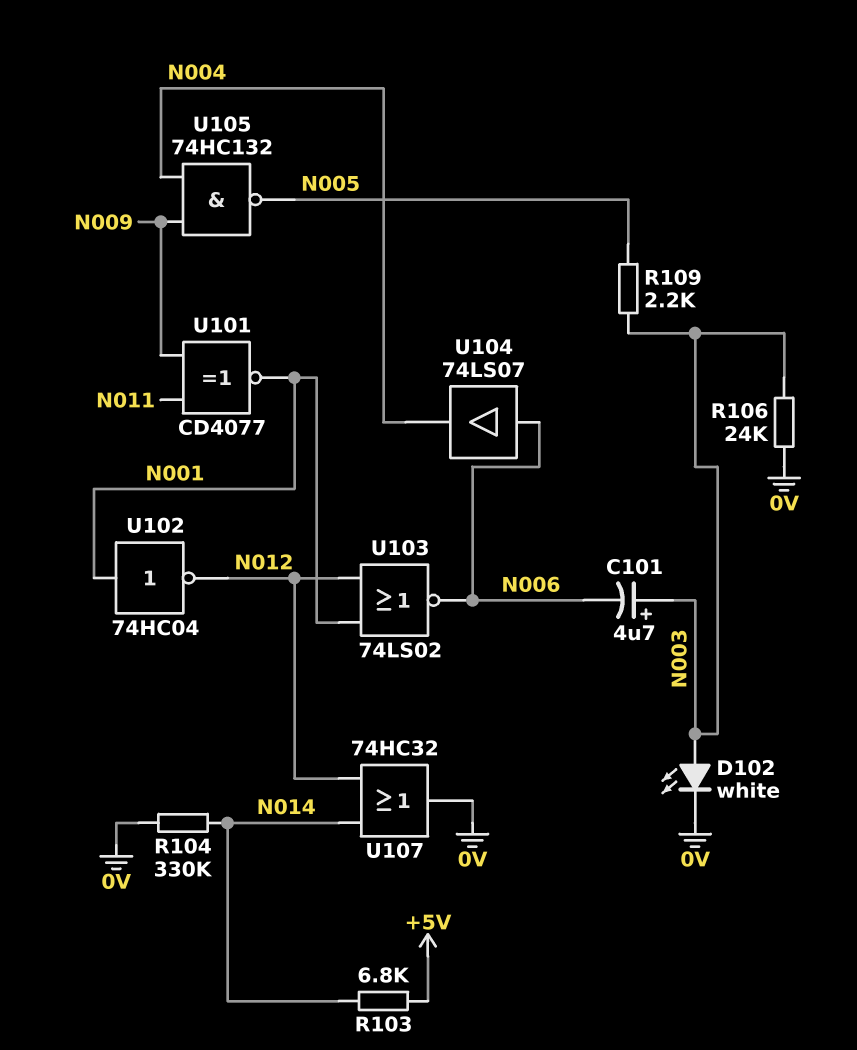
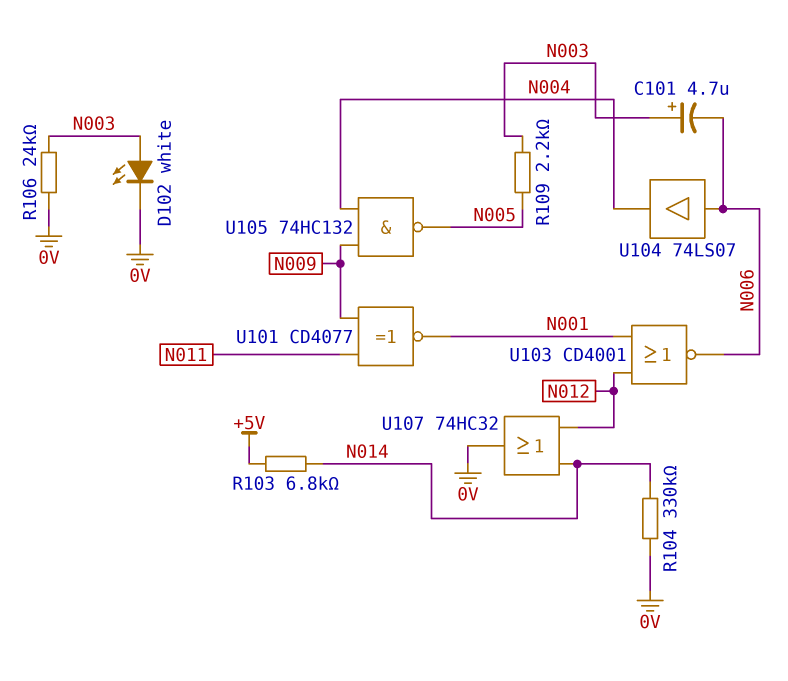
U102: NOT 74HC04 (in N001, out N012) -> none
U103: NOR 74LS02 (in N001, in N012, out N006) -> NOR CD4001 (in N001, in N012, out N006)

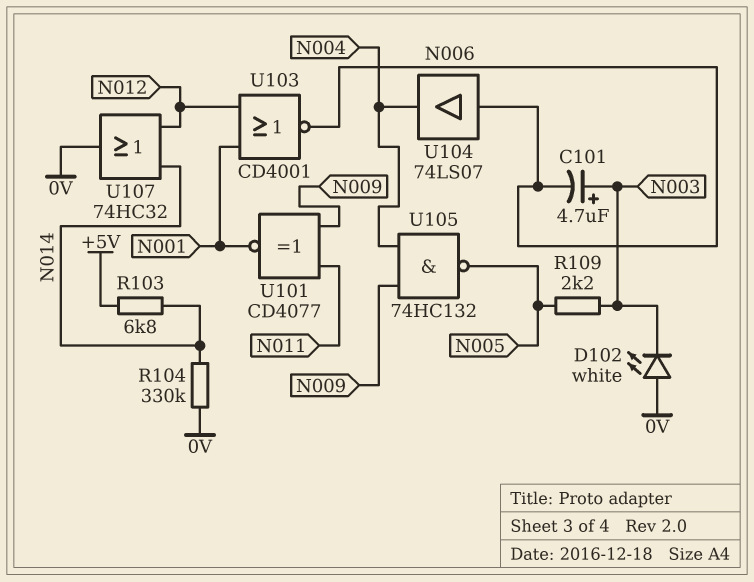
D102: LED white (A N003, K 0V) -> LED white (A 0V, K N003)
R106: 24k (0V, N003) -> none

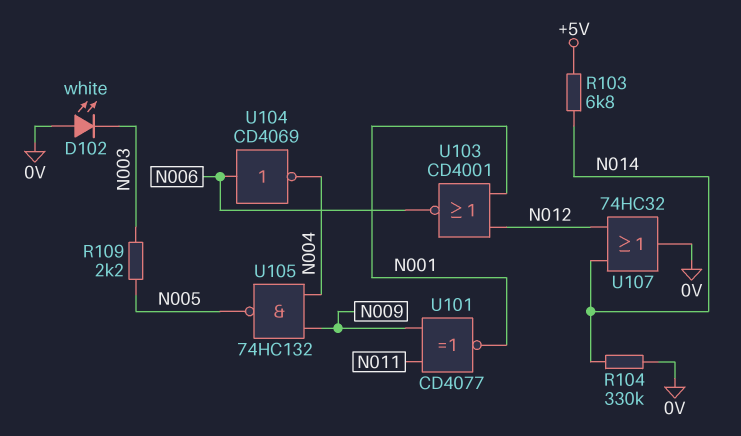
C101: 4.7uF (plus N003, minus N006) -> none
U104: buffer 74LS07 (in N006, out N004) -> NOT CD4069 (in N006, out N004)

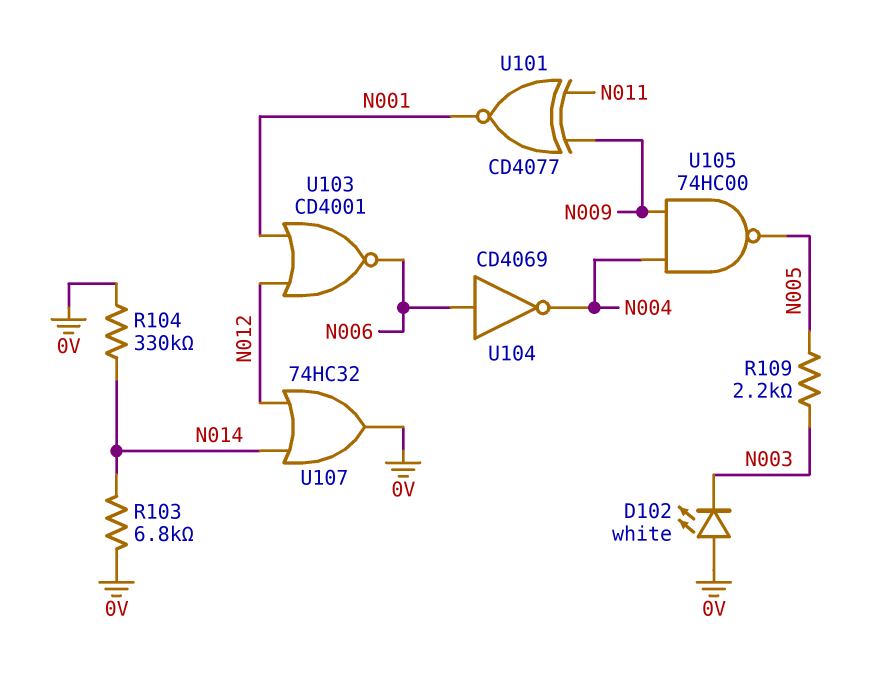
R103: 6.8k (+5V, N014) -> 6.8k (0V, N014)
U105: NAND 74HC132 (in N004, in N009, out N005) -> NAND 74HC00 (in N004, in N009, out N005)

